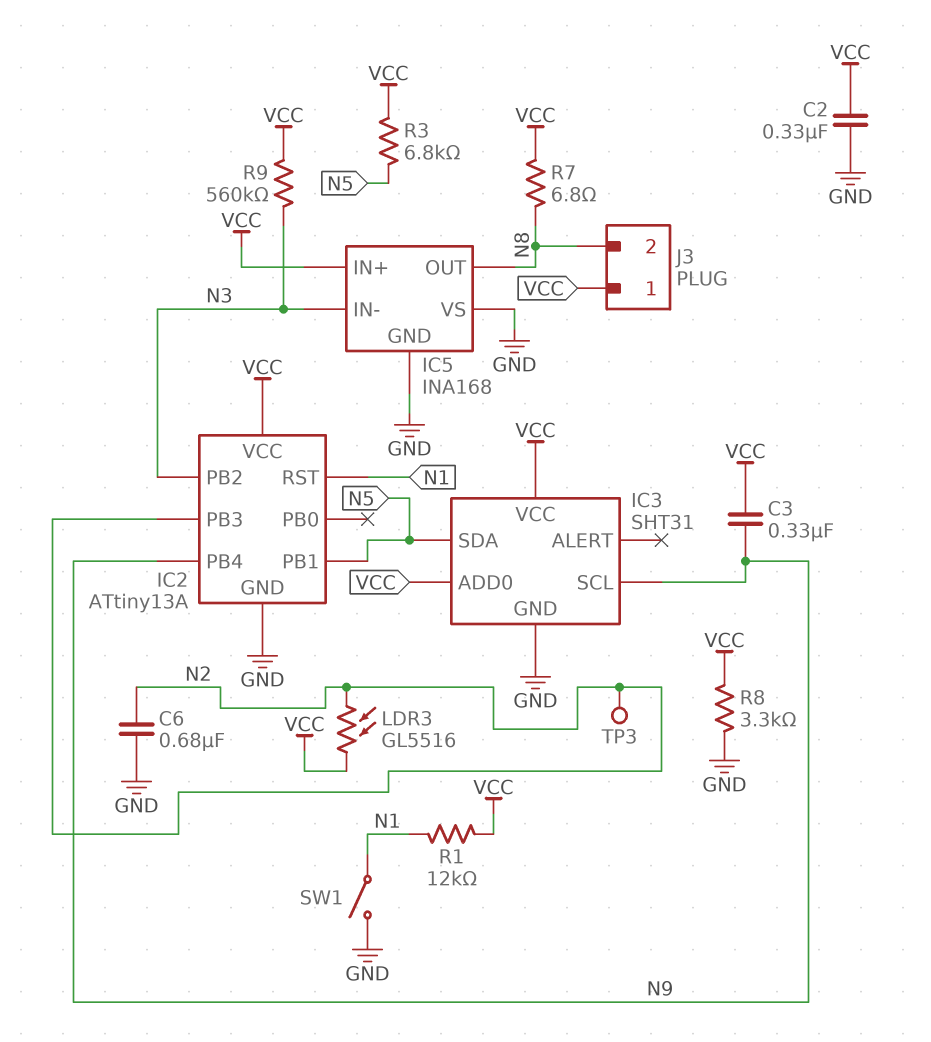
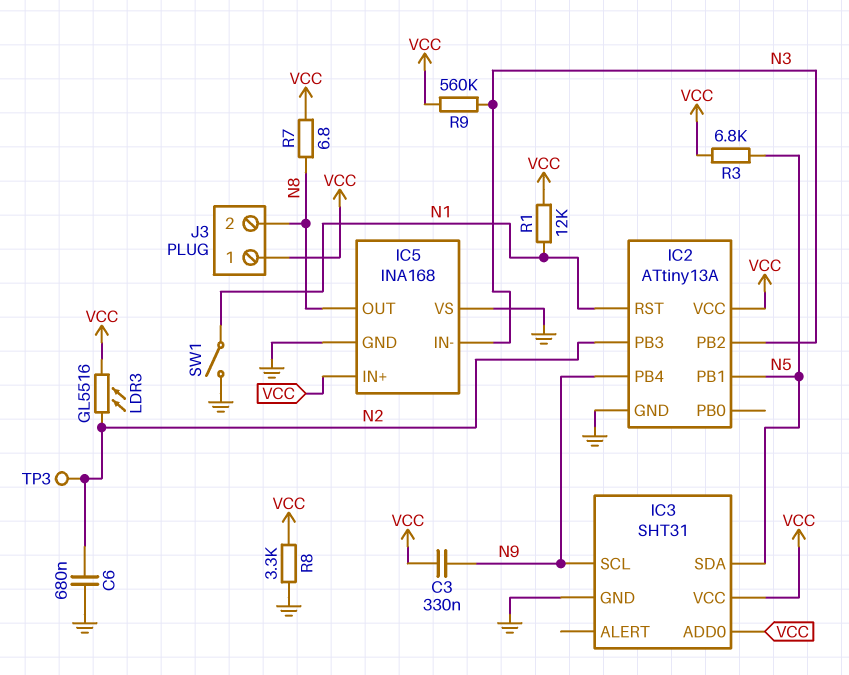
C2: 330nF (GND, VCC) -> none

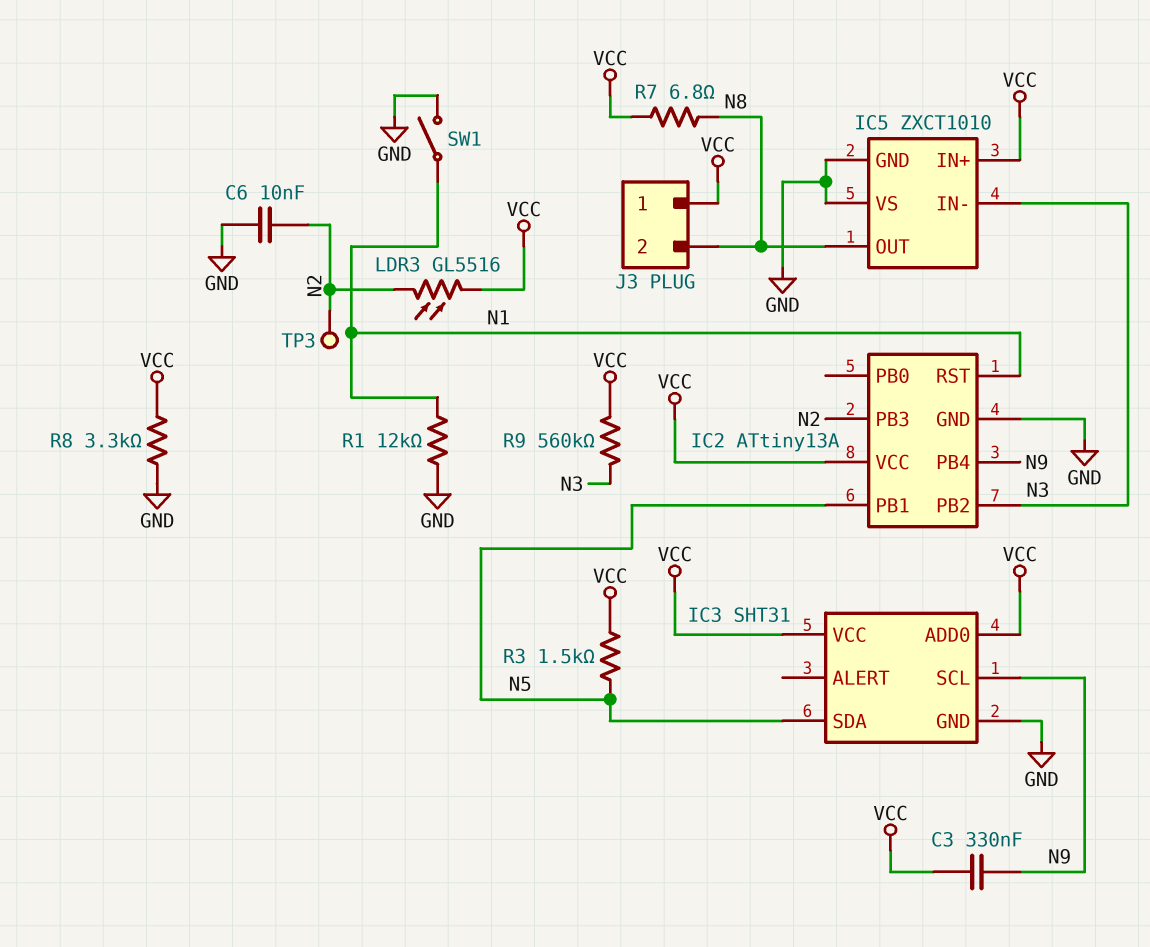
C6: 680nF (GND, N2) -> 10nF (GND, N2)
IC5: INA168 -> ZXCT1010
R1: 12k (N1, VCC) -> 12k (GND, N1)
R3: 6.8k (N5, VCC) -> 1.5k (N5, VCC)

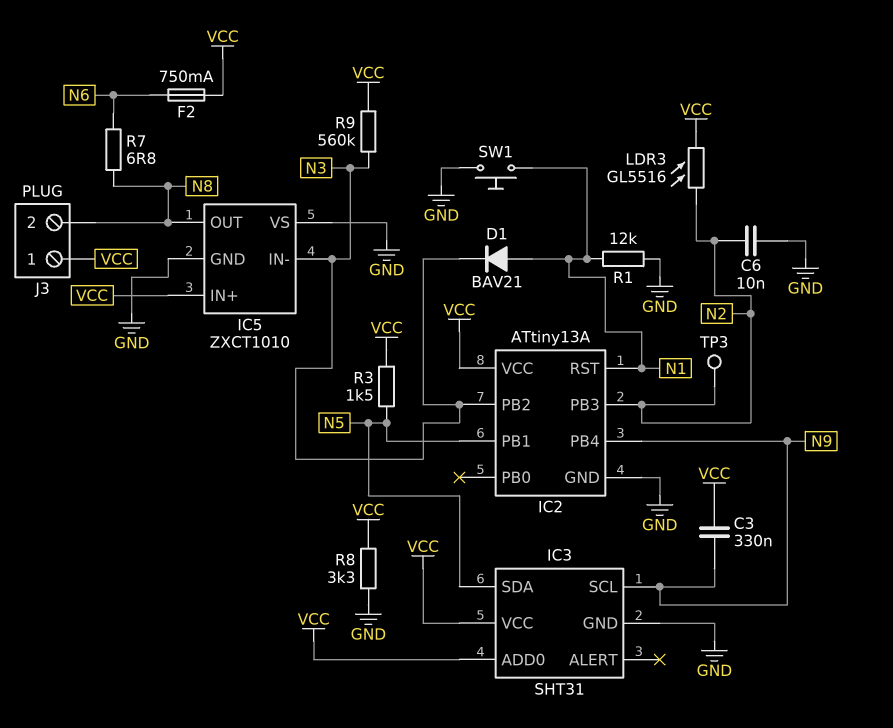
D1: none -> diode BAV21 (A N1, K N3)
F2: none -> 750mA (N6, VCC)
R7: 6.8 (N8, VCC) -> 6.8 (N6, N8)
SW1: switch (GND, N1) -> button (GND, N1)

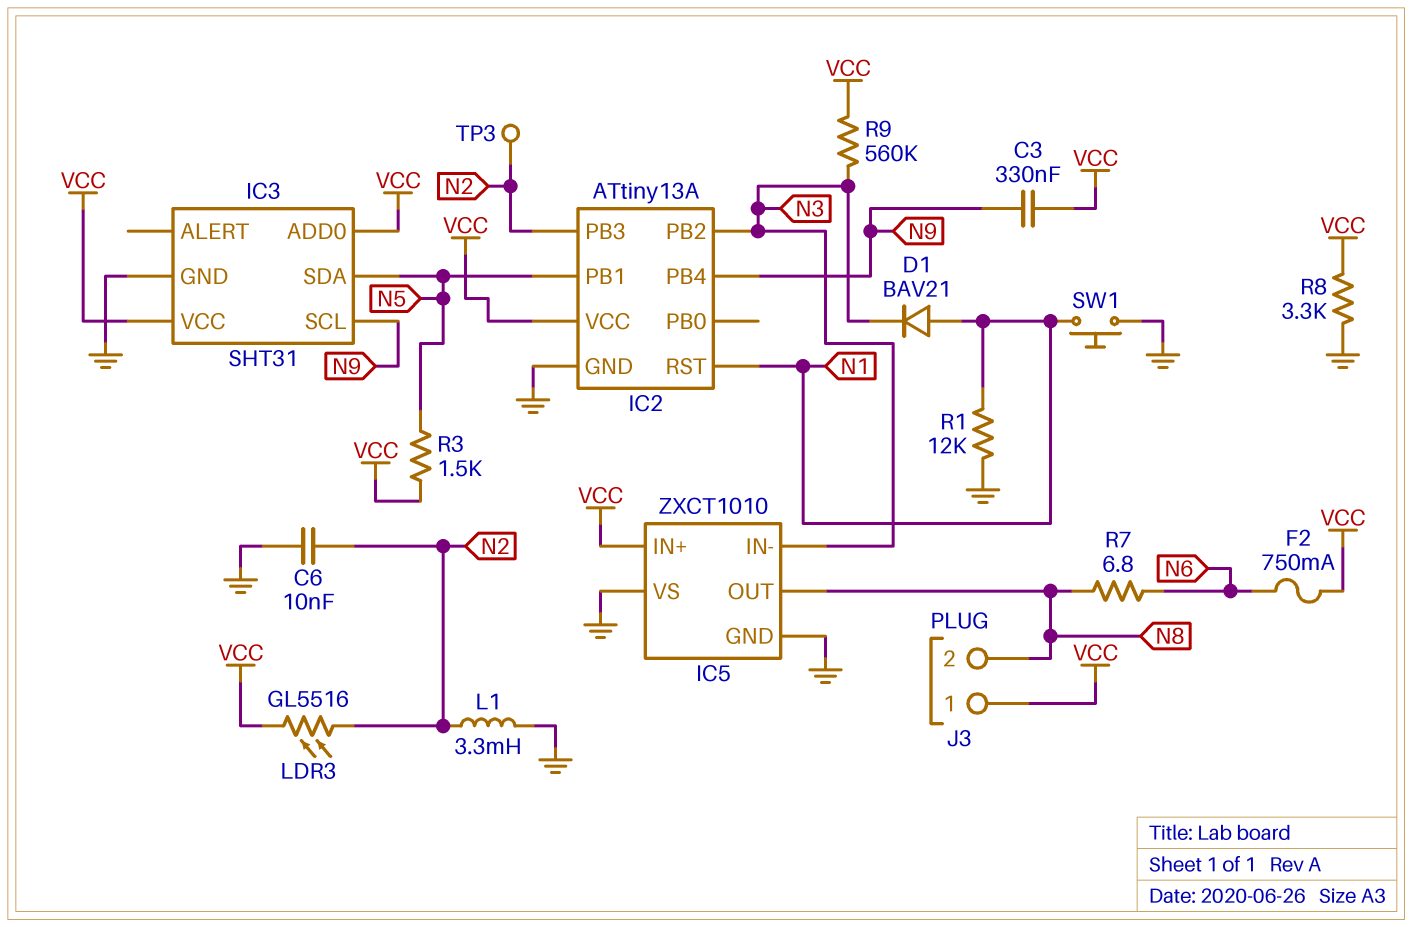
L1: none -> 3.3mH (GND, N2)

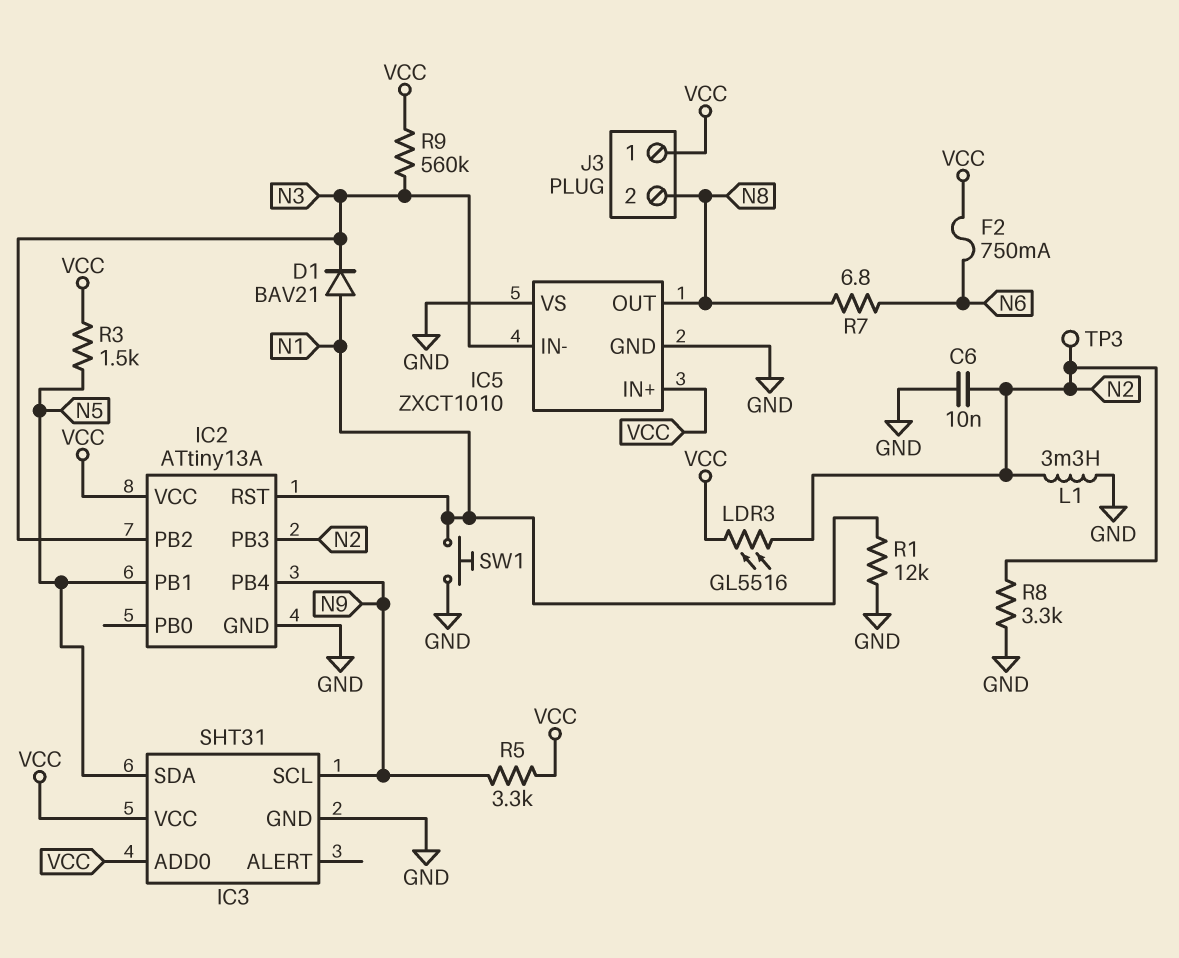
C3: 330nF (N9, VCC) -> none
R5: none -> 3.3k (N9, VCC)
R8: 3.3k (GND, VCC) -> 3.3k (GND, N2)

